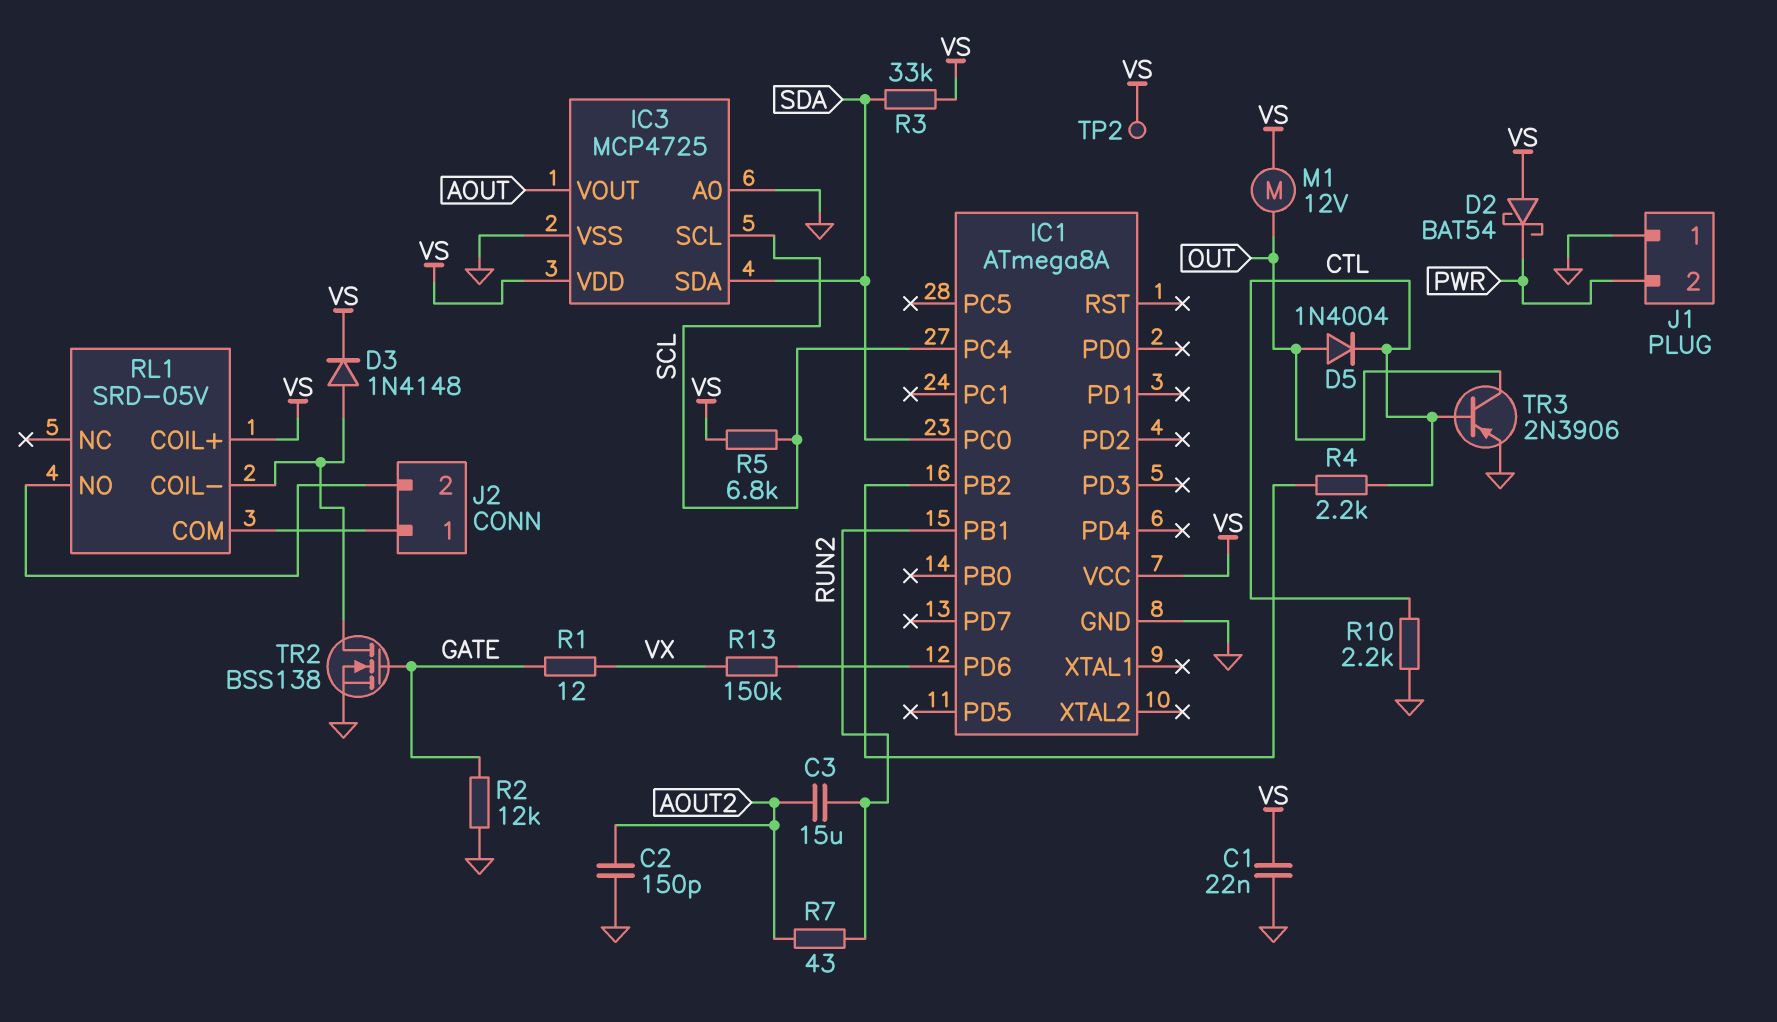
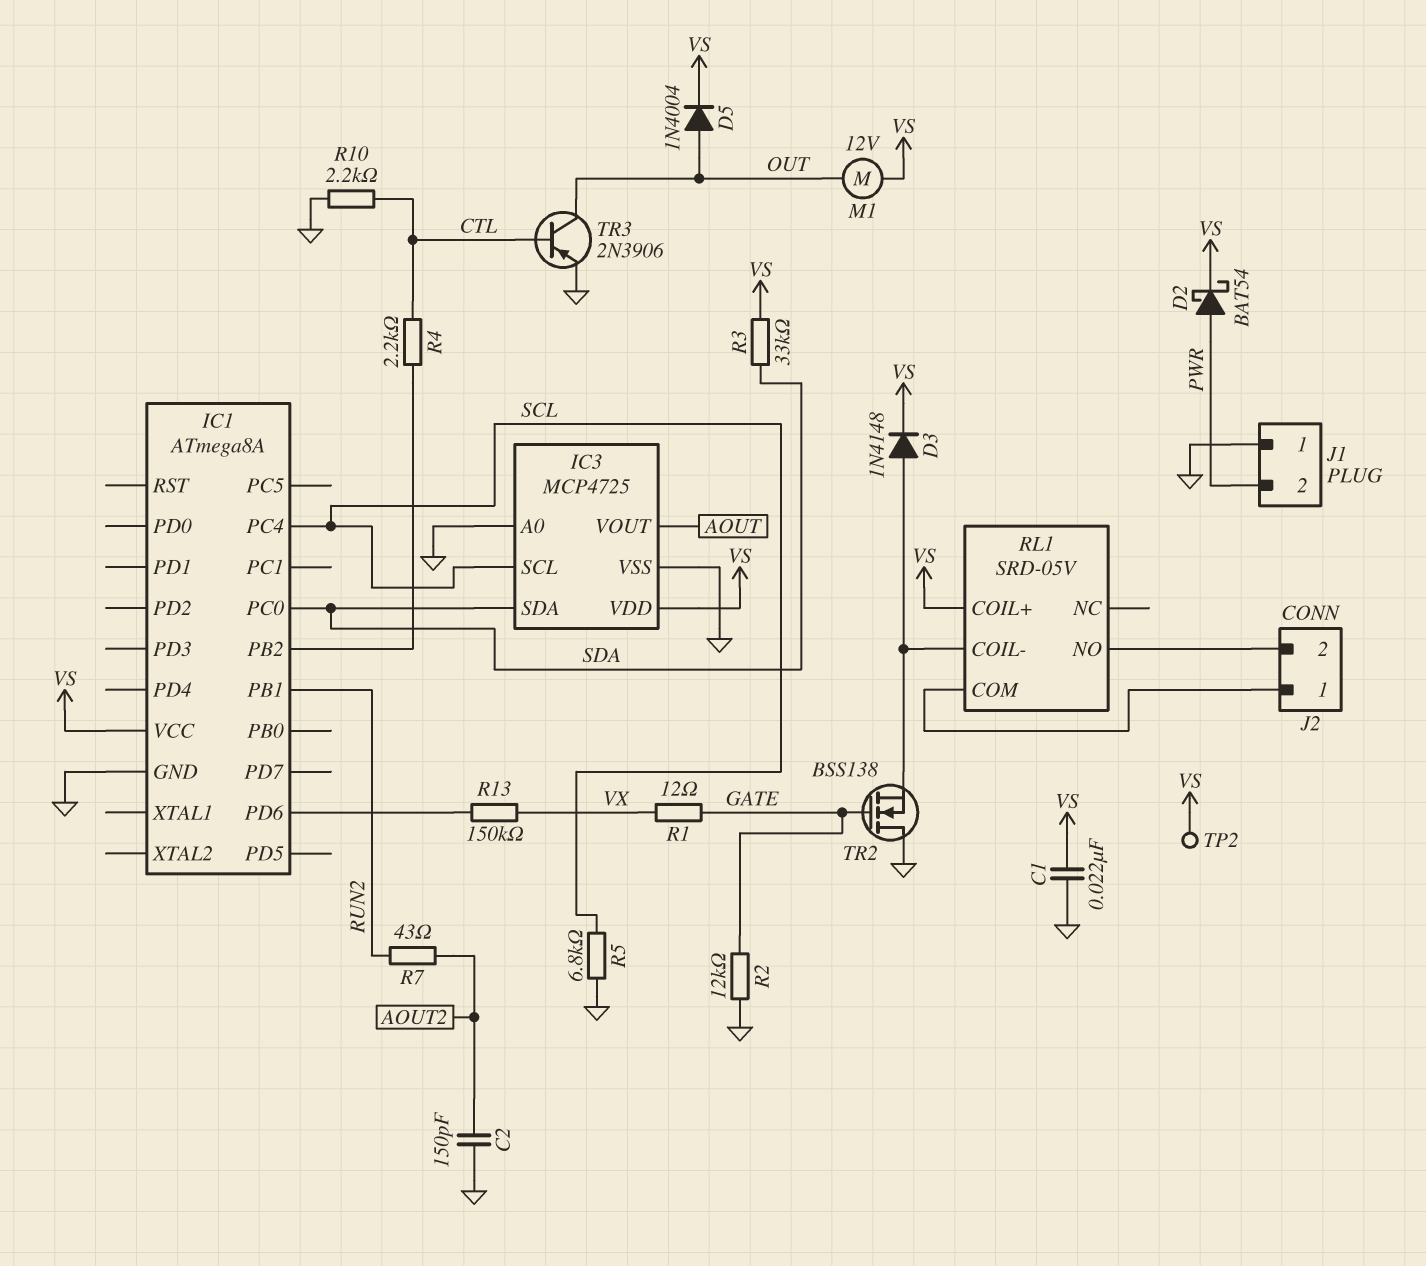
C3: 15uF (AOUT2, RUN2) -> none
D2: schottky BAT54 (A VS, K PWR) -> schottky BAT54 (A PWR, K VS)
D5: diode 1N4004 (A OUT, K CTL) -> diode 1N4004 (A OUT, K VS)
R5: 6.8k (SCL, VS) -> 6.8k (GND, SCL)
TR2: NMOS BSS138 (G GATE, D RL1/COIL-, S GND) -> NMOS BSS138 (G GATE, D GND, S RL1/COIL-)

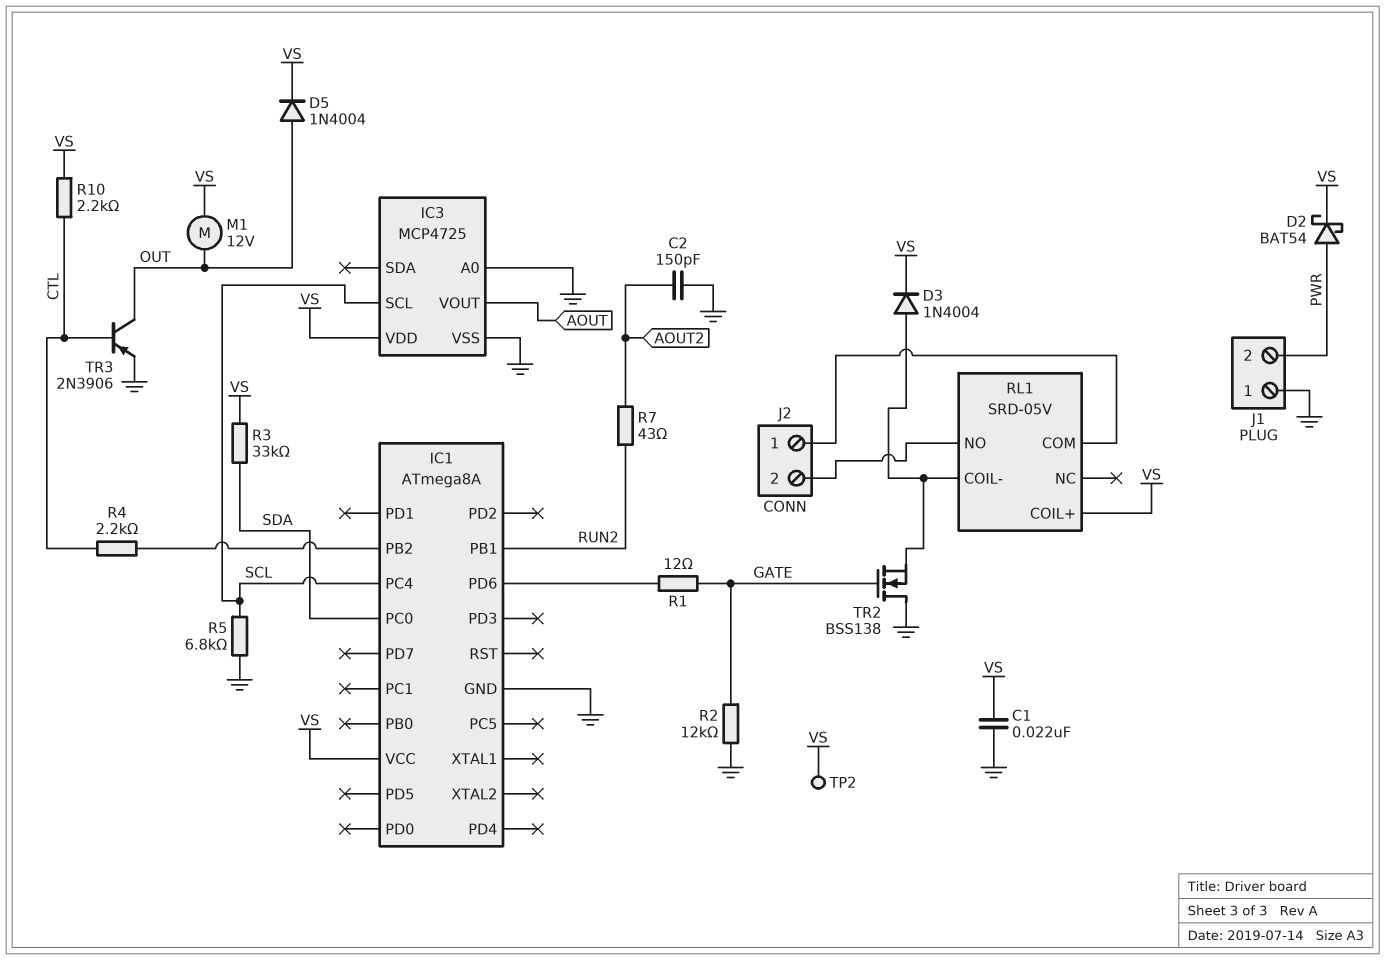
D3: diode 1N4148 (A RL1/COIL-, K VS) -> diode 1N4004 (A RL1/COIL-, K VS)
IC3 pin SDA: SDA -> none
R1: 12 (GATE, VX) -> 12 (GATE, IC1/PD6)
R10: 2.2k (CTL, GND) -> 2.2k (CTL, VS)
R13: 150k (IC1/PD6, VX) -> none

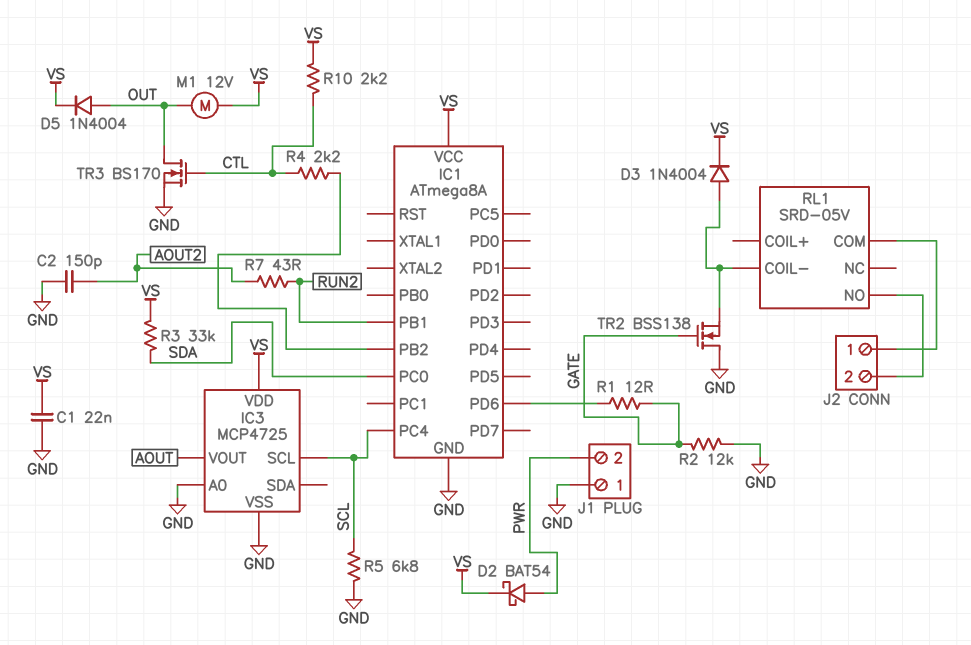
RL1 pin COIL+: VS -> none
TP2: test point (VS) -> none
TR3: PNP 2N3906 (B CTL, C OUT, E GND) -> NMOS BS170 (G CTL, D OUT, S GND)

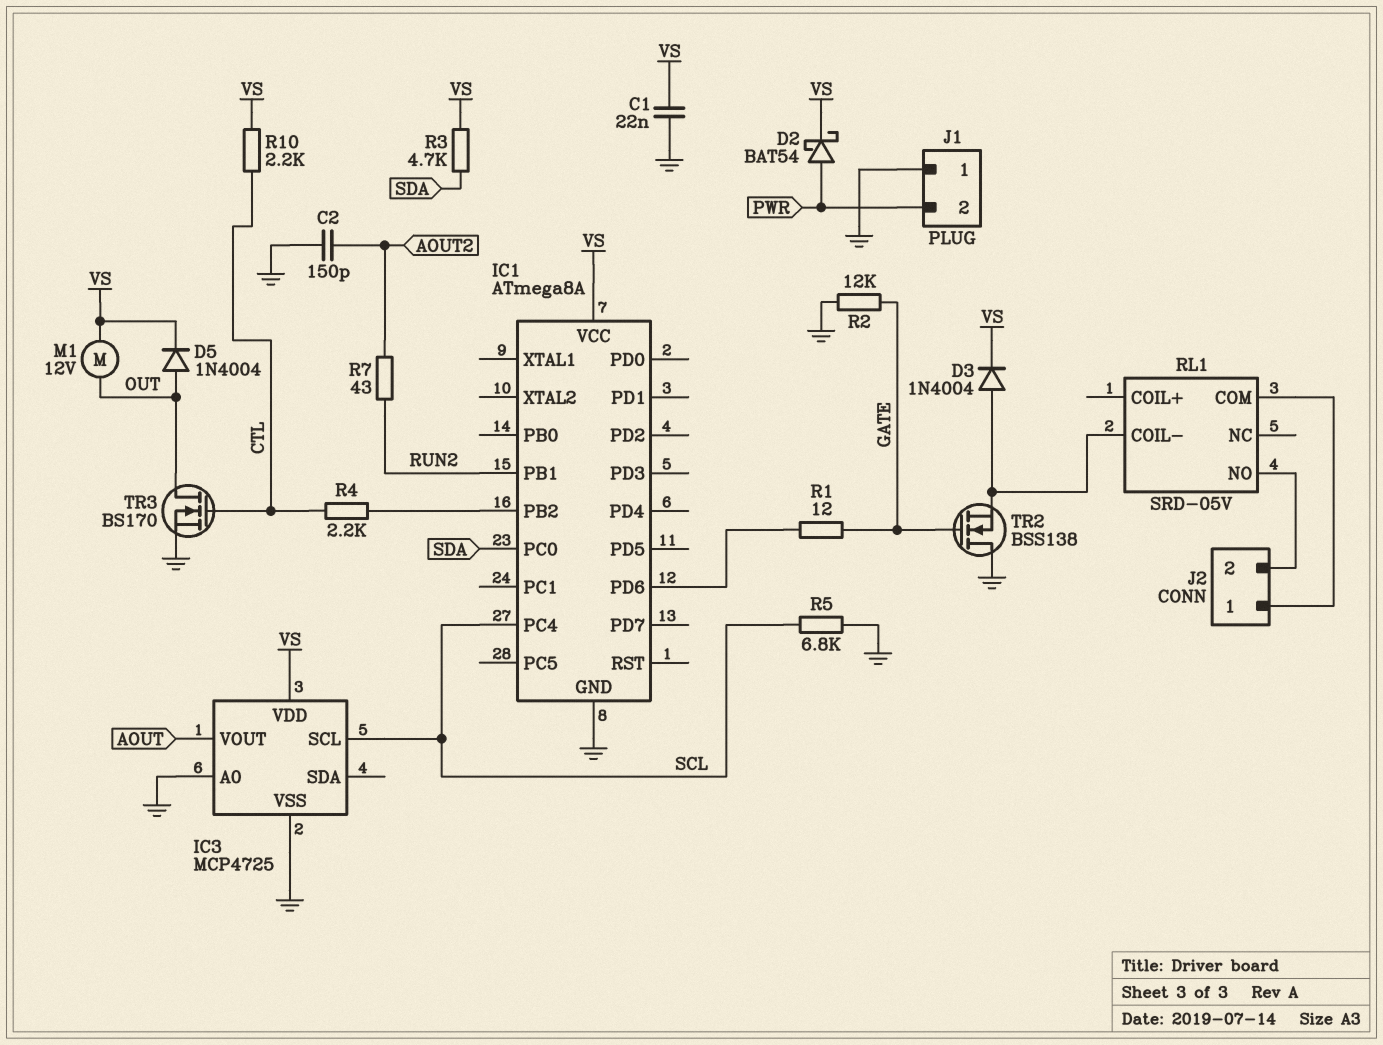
R3: 33k (SDA, VS) -> 4.7k (SDA, VS)

